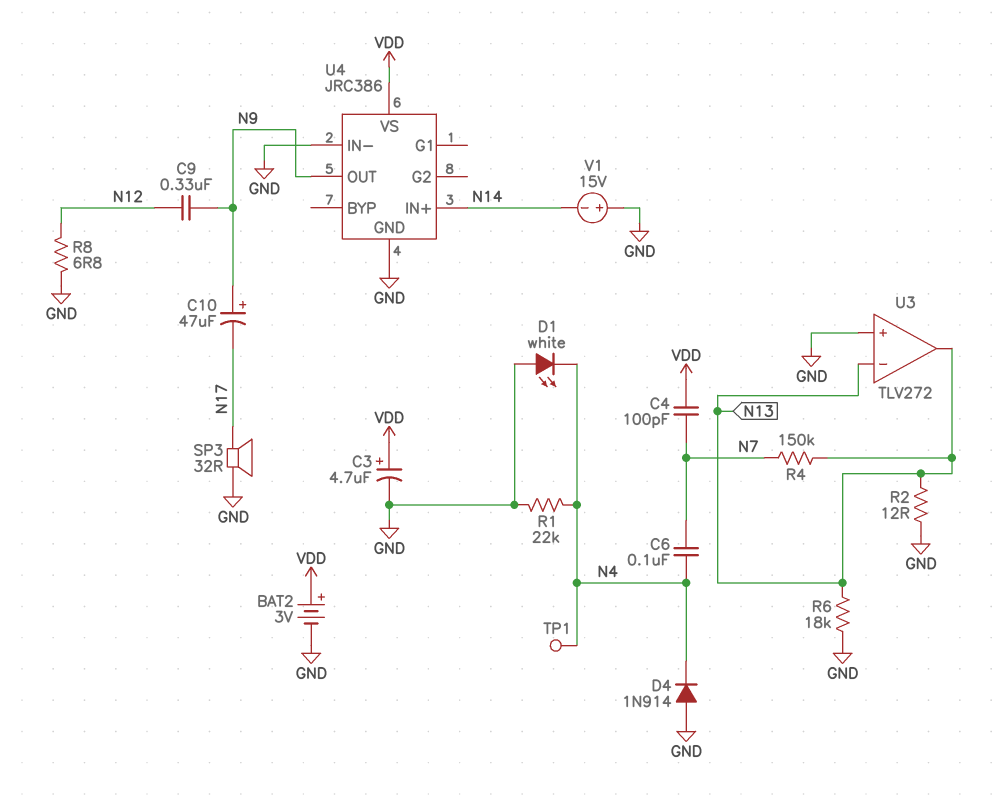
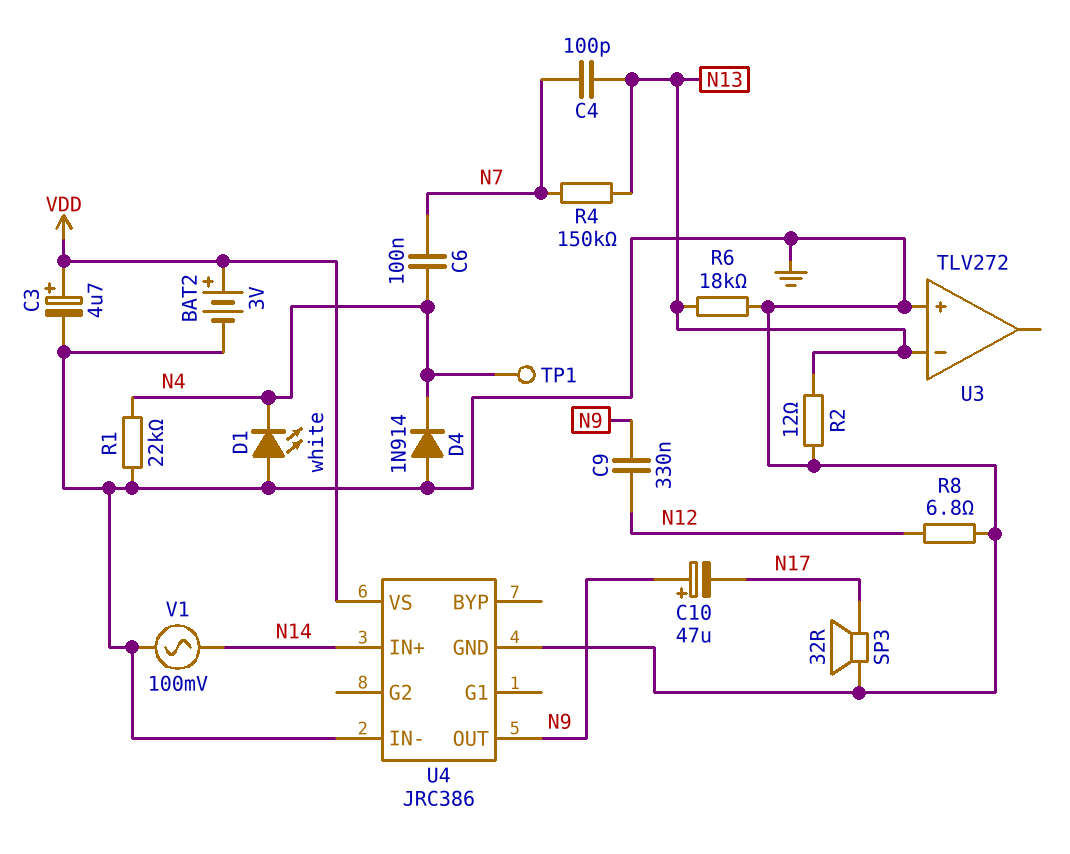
C4: 100pF (N7, VDD) -> 100pF (N7, N13)
U3 pin out: N13 -> none
V1: 15V (plus GND, minus N14) -> AC 100mV (GND, N14)

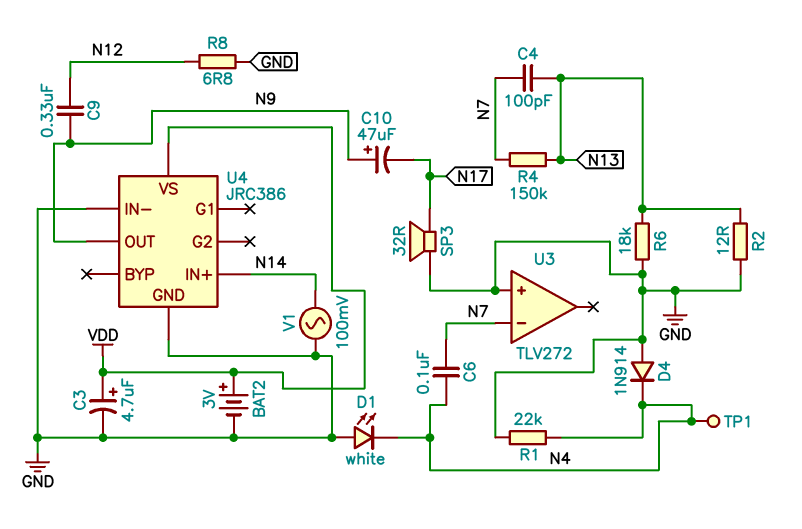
U3 pin in-: N13 -> N7

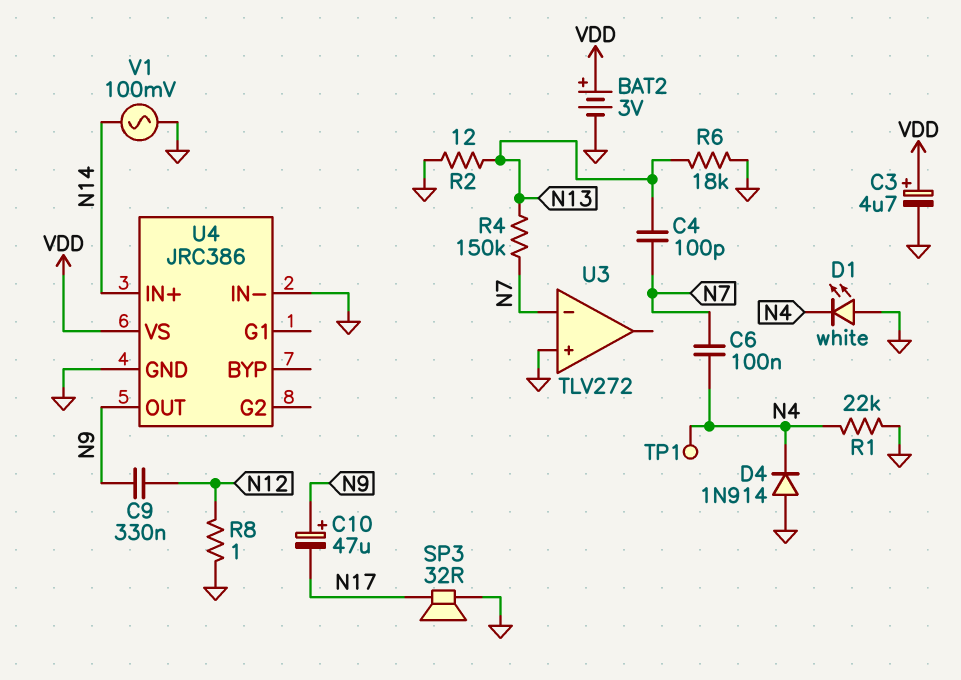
R8: 6.8 (GND, N12) -> 1 (GND, N12)

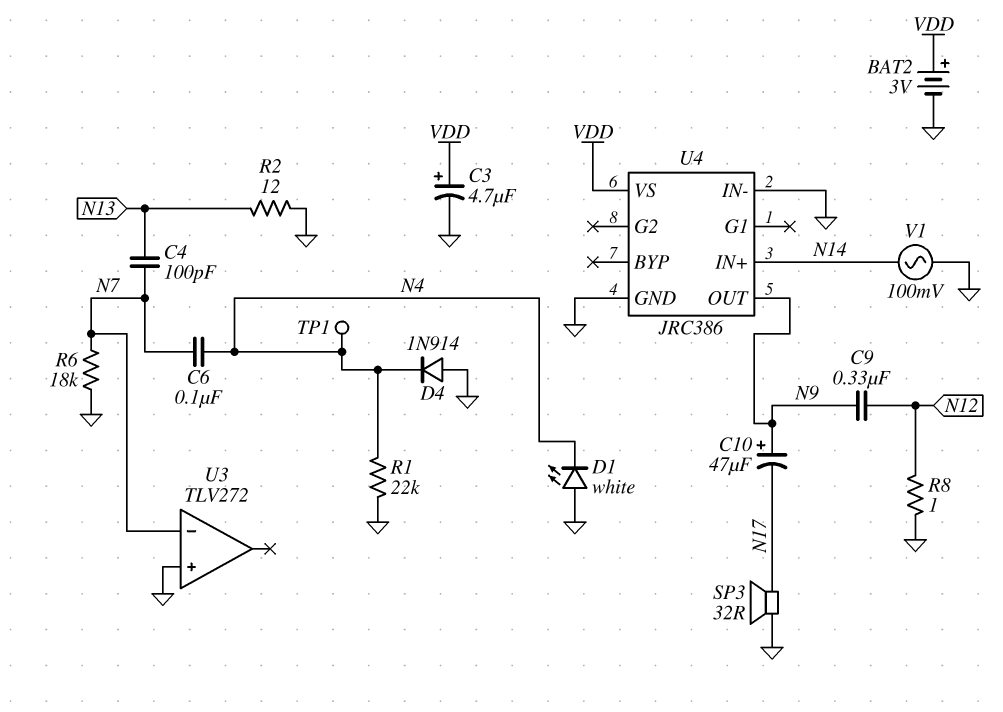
R4: 150k (N7, N13) -> none
R6: 18k (GND, N13) -> 18k (GND, N7)

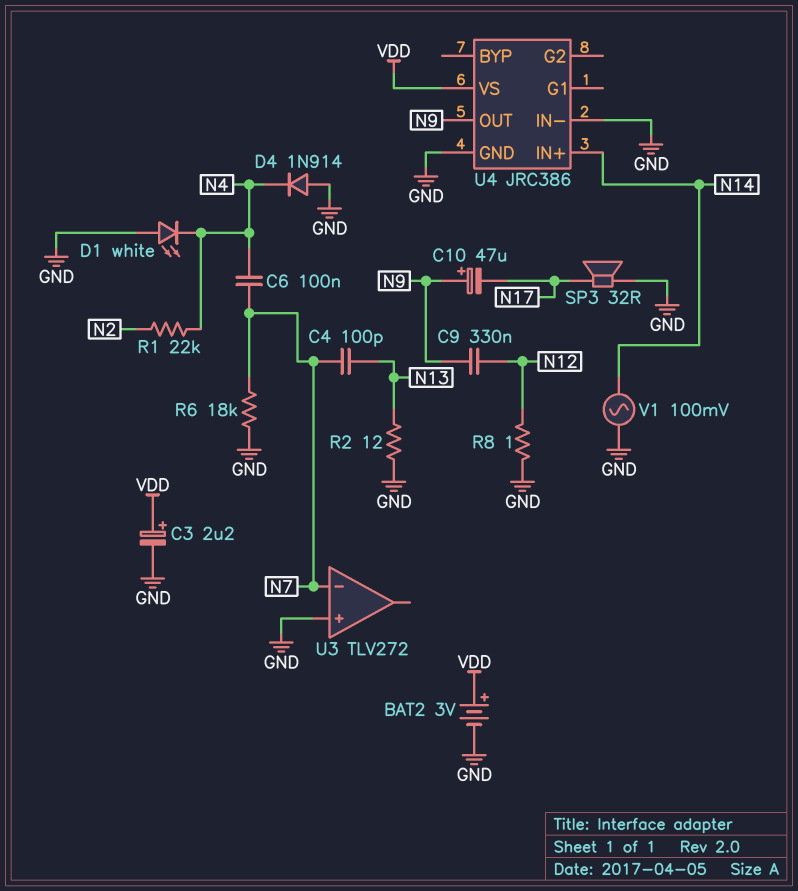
C3: 4.7uF (plus VDD, minus GND) -> 2.2uF (plus VDD, minus GND)
R1: 22k (GND, N4) -> 22k (N2, N4)
TP1: test point (N4) -> none

